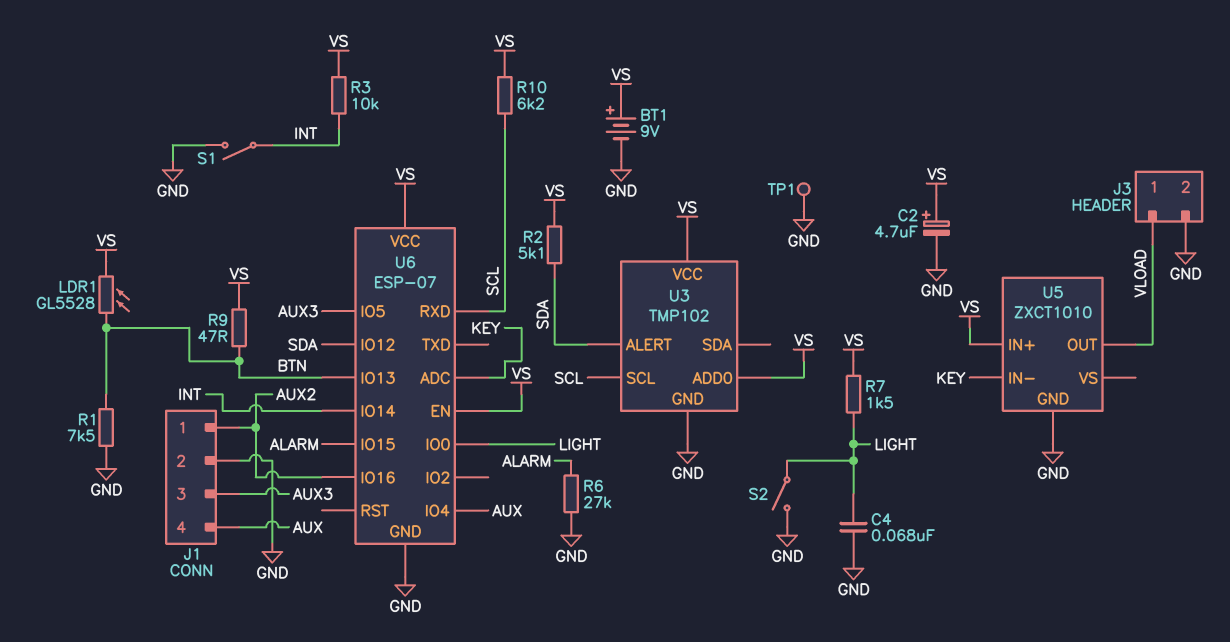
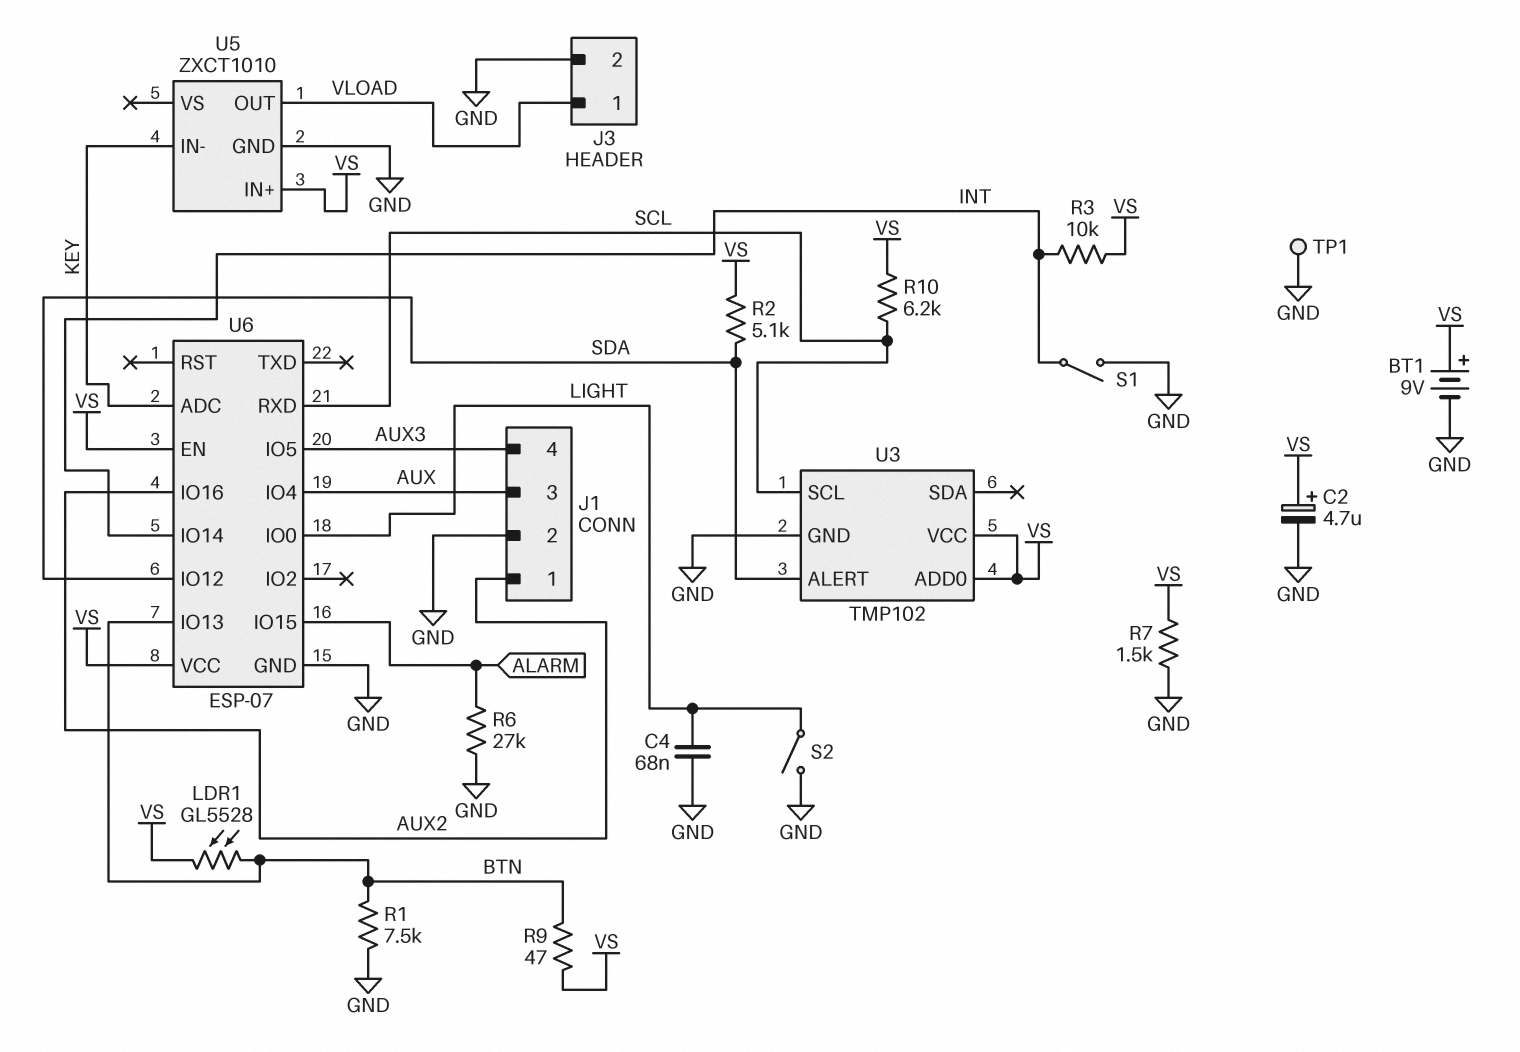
J1 pin 3: AUX3 -> AUX
J1 pin 4: AUX -> AUX3
R7: 1.5k (LIGHT, VS) -> 1.5k (GND, VS)

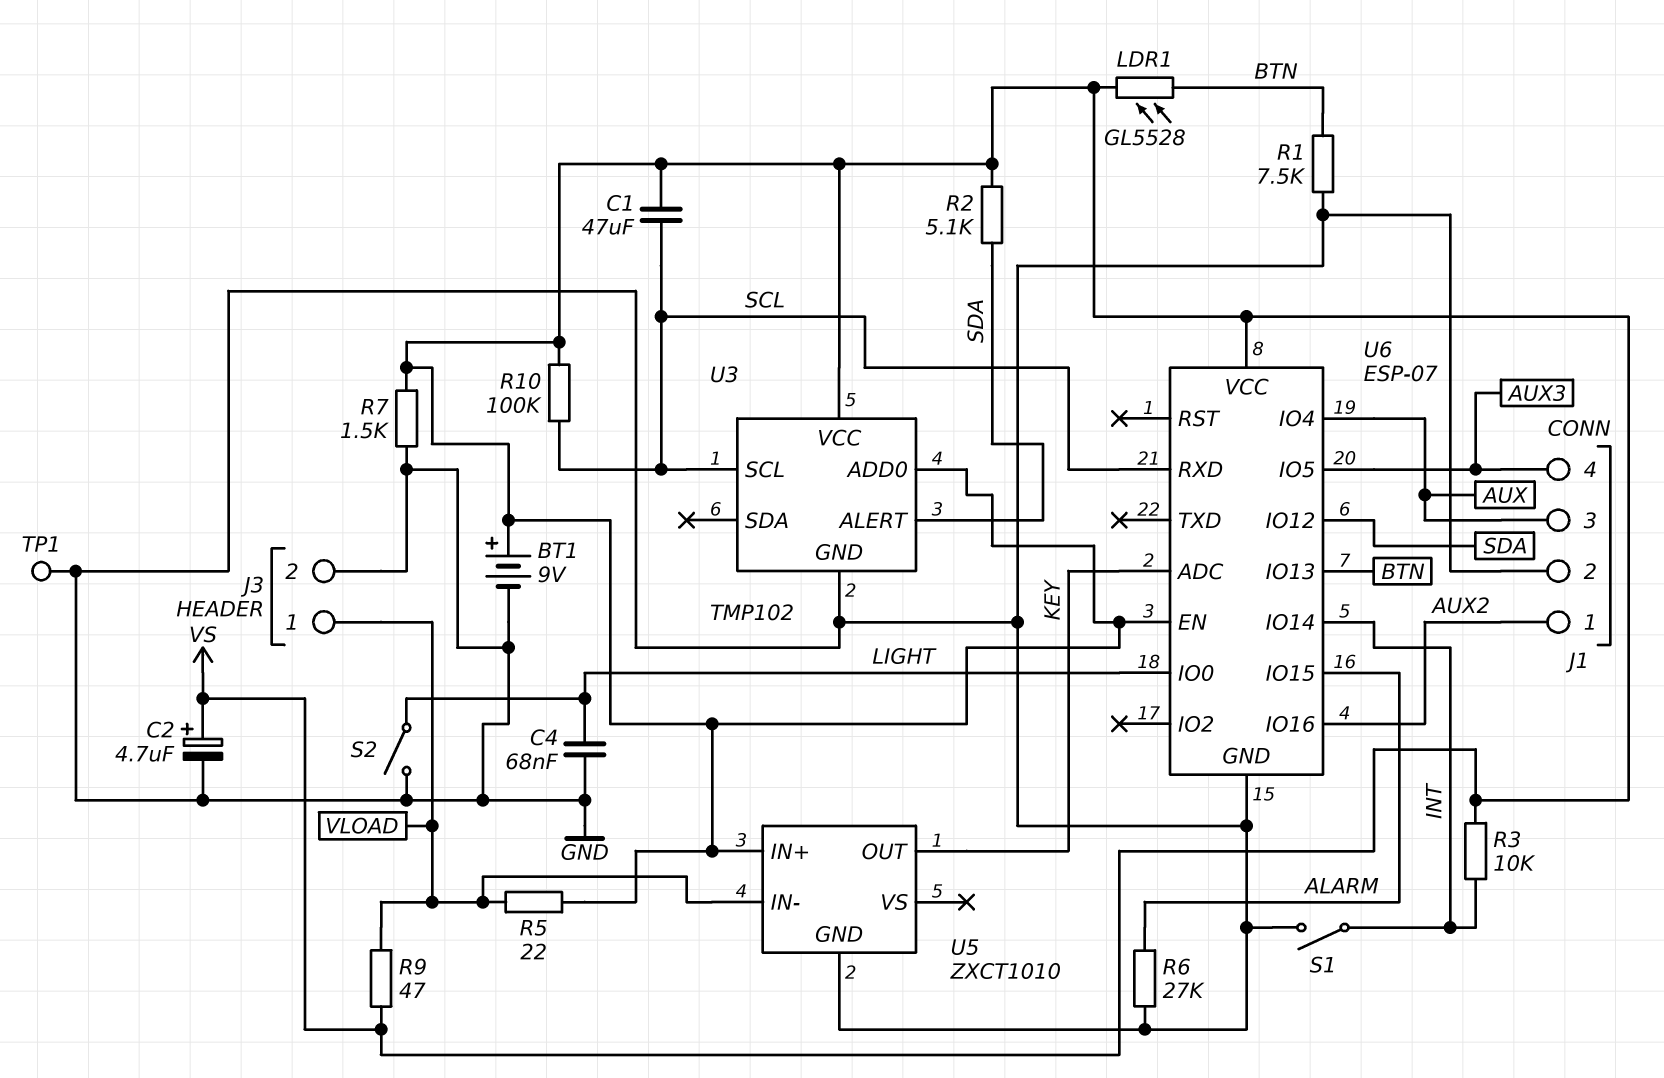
C1: none -> 47uF (SCL, VS)
R5: none -> 22 (VLOAD, VS)
R9: 47 (BTN, VS) -> 47 (VLOAD, VS)
R10: 6.2k (SCL, VS) -> 100k (SCL, VS)
U5 pin IN-: KEY -> VLOAD
U5 pin OUT: VLOAD -> KEY

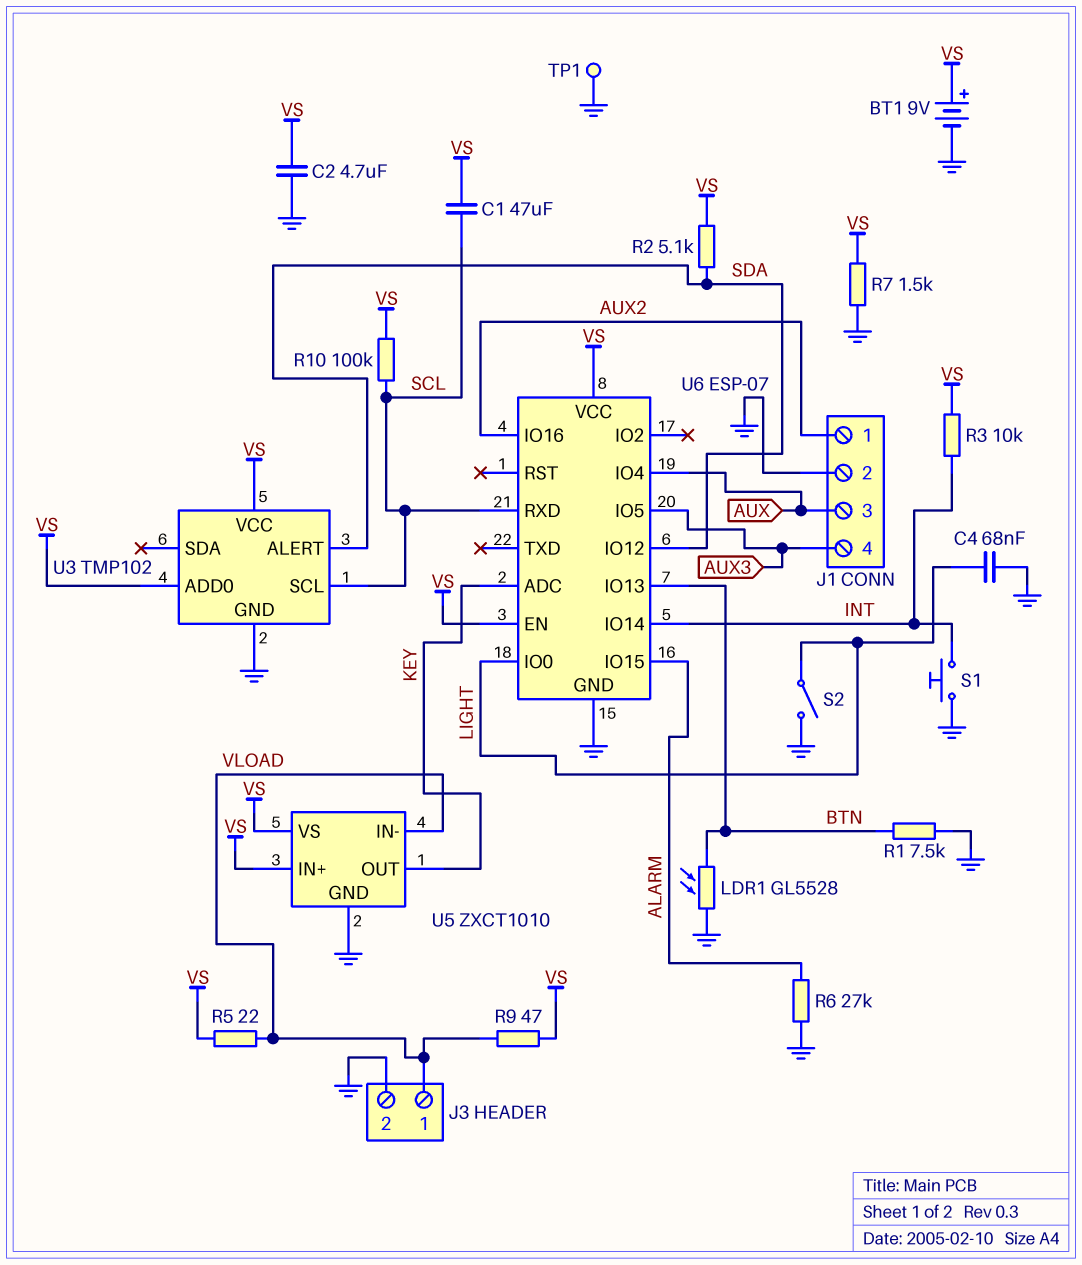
C2: 4.7uF (plus VS, minus GND) -> 4.7uF (GND, VS)
LDR1: GL5528 (BTN, VS) -> GL5528 (BTN, GND)
S1: switch (GND, INT) -> button (GND, INT)
U5 pin VS: none -> VS

